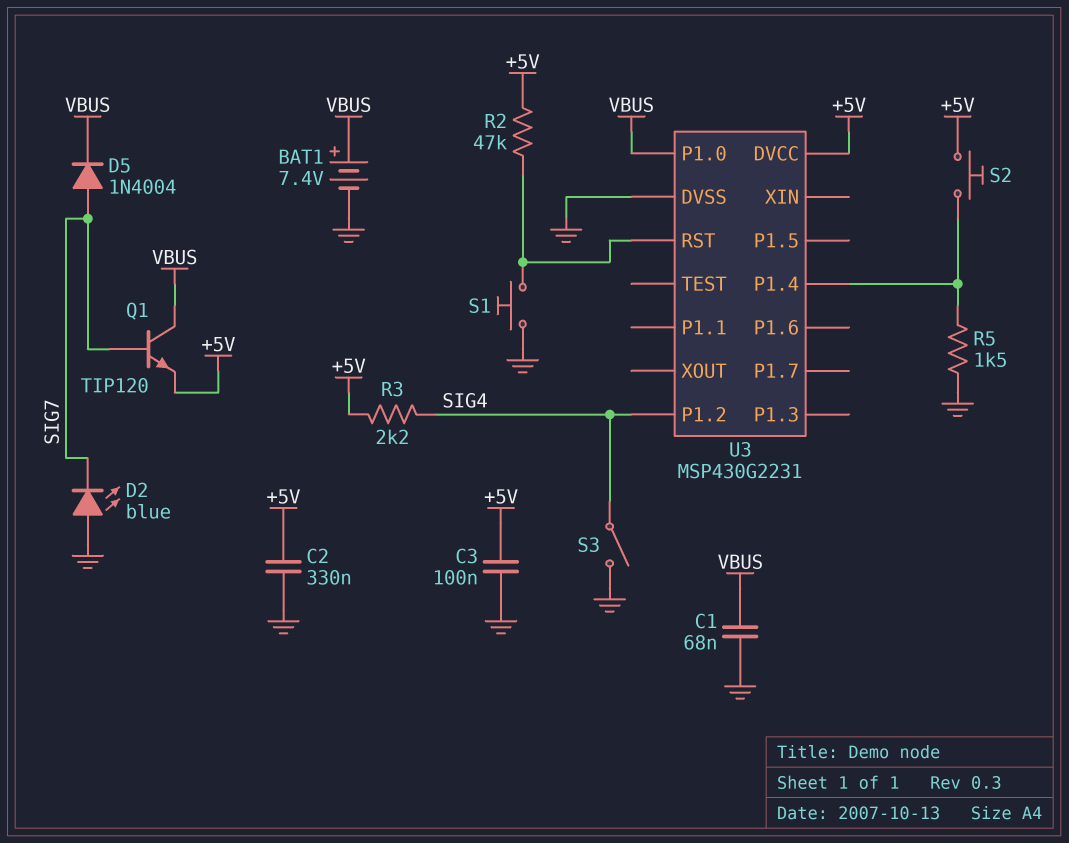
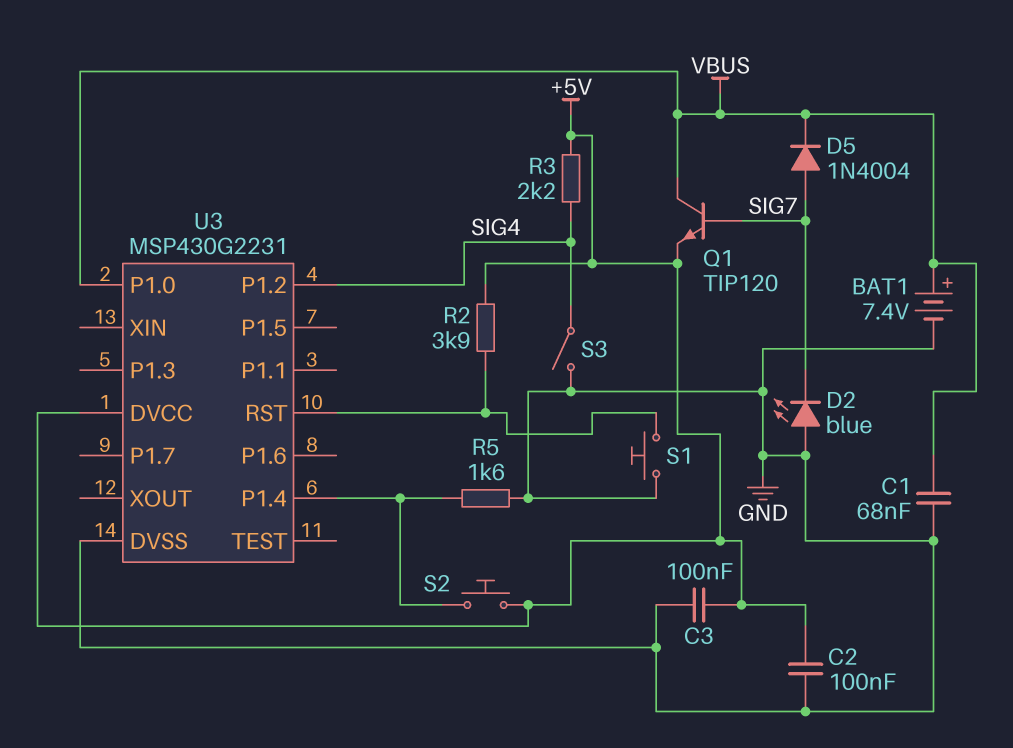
C2: 330nF (+5V, GND) -> 100nF (+5V, GND)
R2: 47k (+5V, U3/RST) -> 3.9k (+5V, U3/RST)
R5: 1.5k (GND, U3/P1.4) -> 1.6k (GND, U3/P1.4)

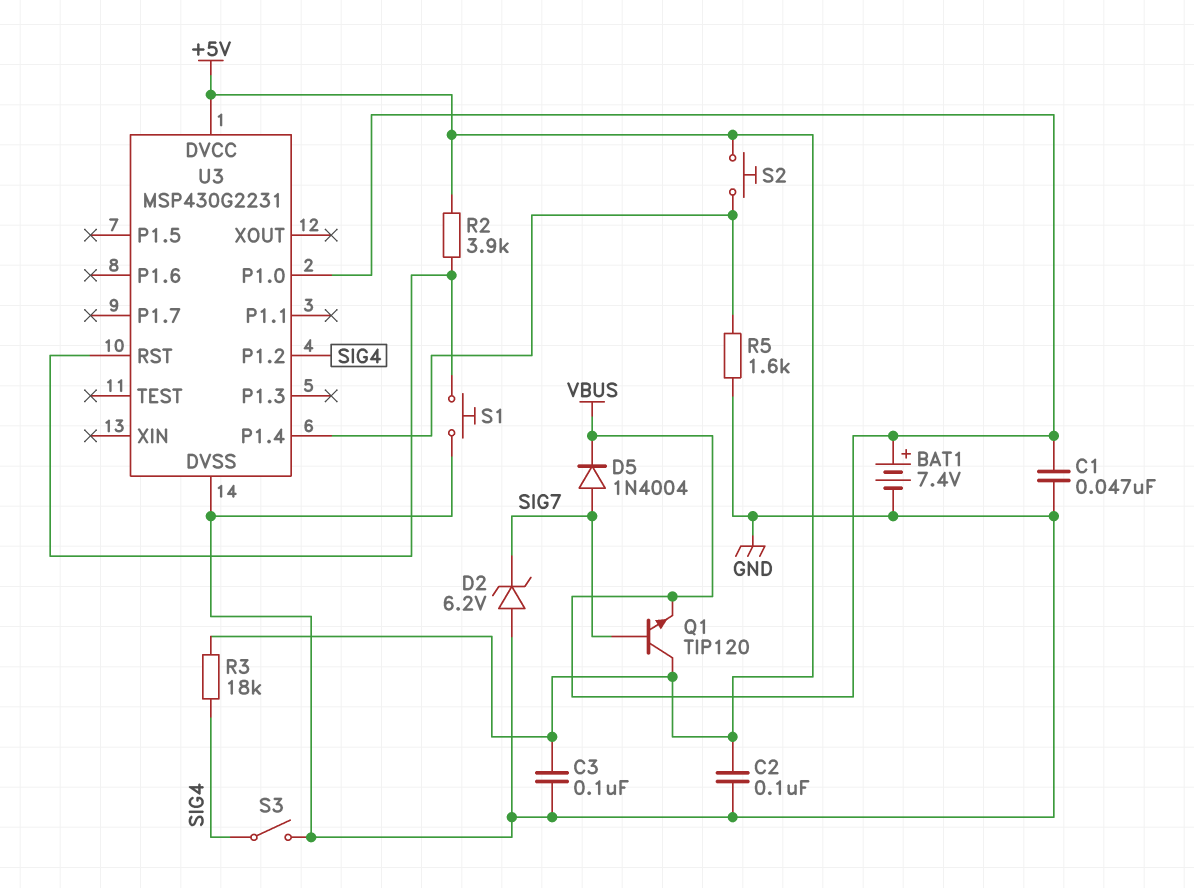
C1: 68nF (GND, VBUS) -> 47nF (GND, VBUS)
D2: LED blue (A GND, K SIG7) -> zener 6.2V (A GND, K SIG7)
Q1: NPN TIP120 (B SIG7, C VBUS, E +5V) -> NPN TIP120 (B SIG7, C +5V, E VBUS)
R3: 2.2k (+5V, SIG4) -> 18k (+5V, SIG4)

